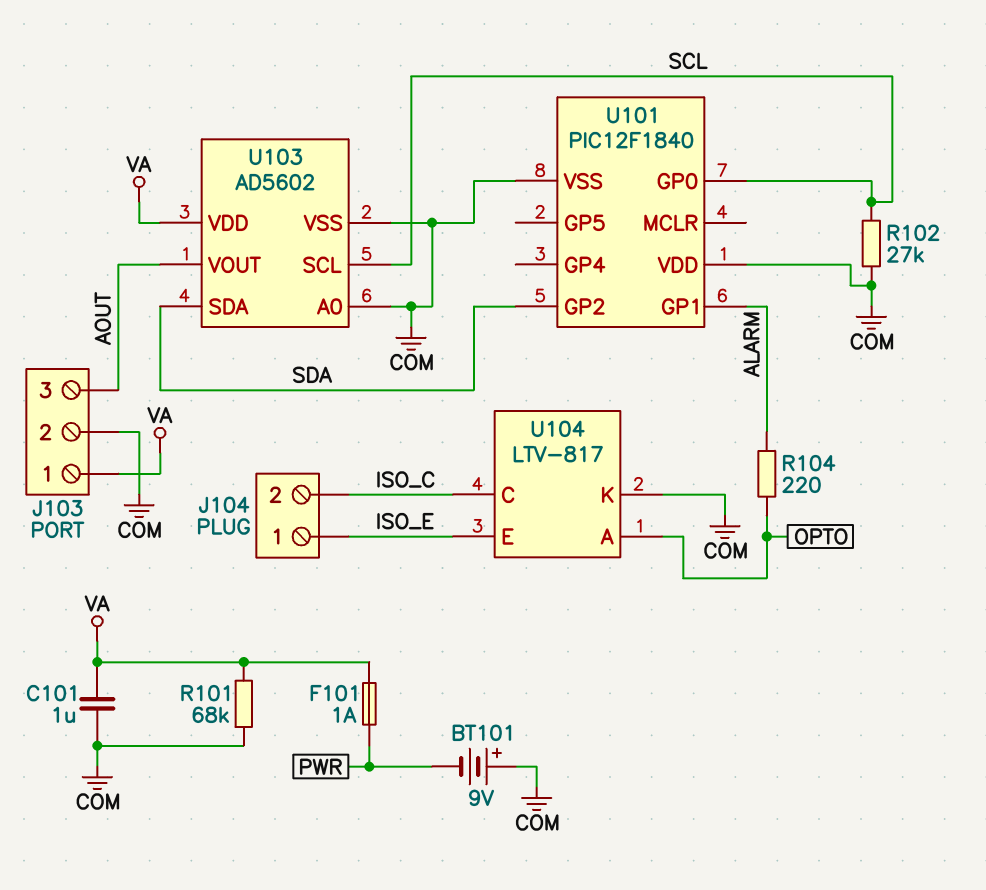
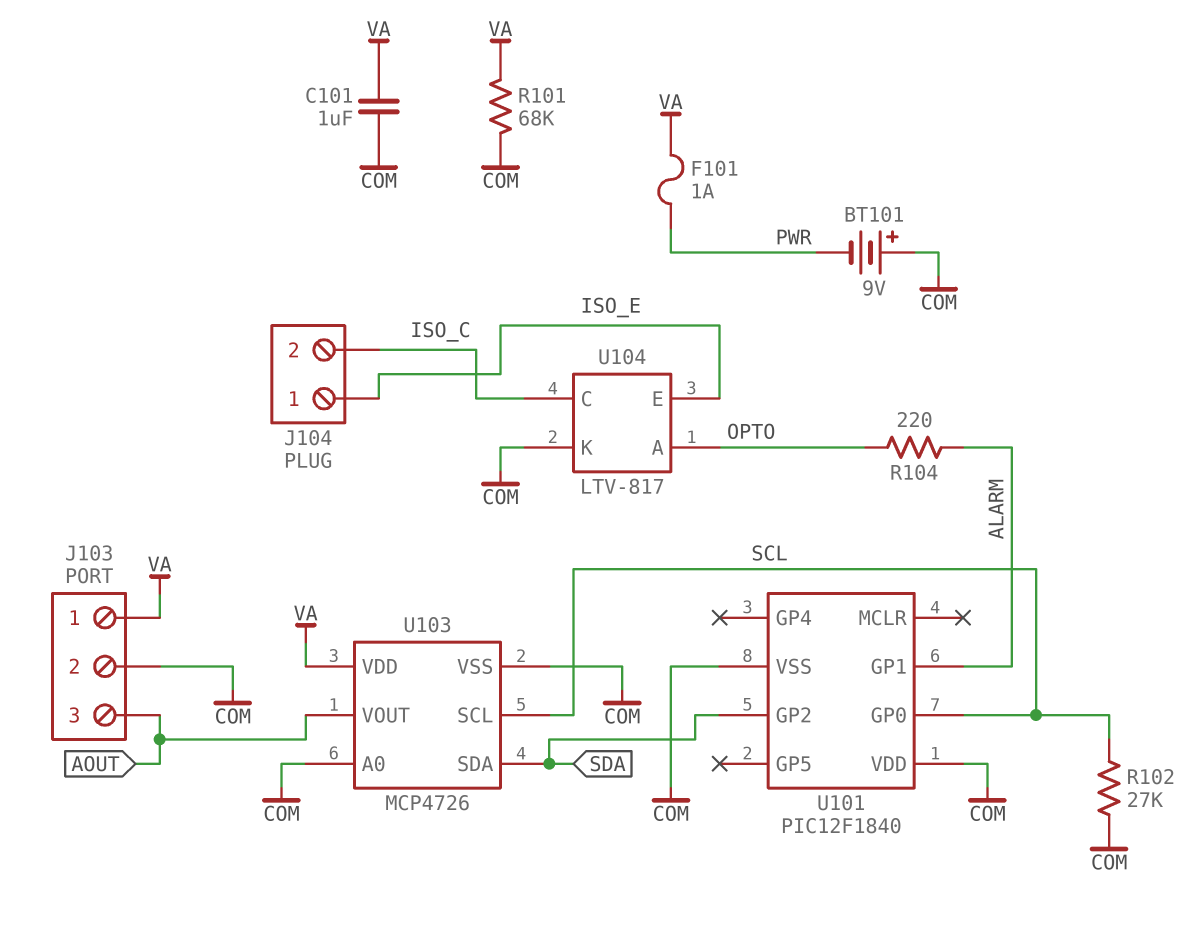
U103: AD5602 -> MCP4726

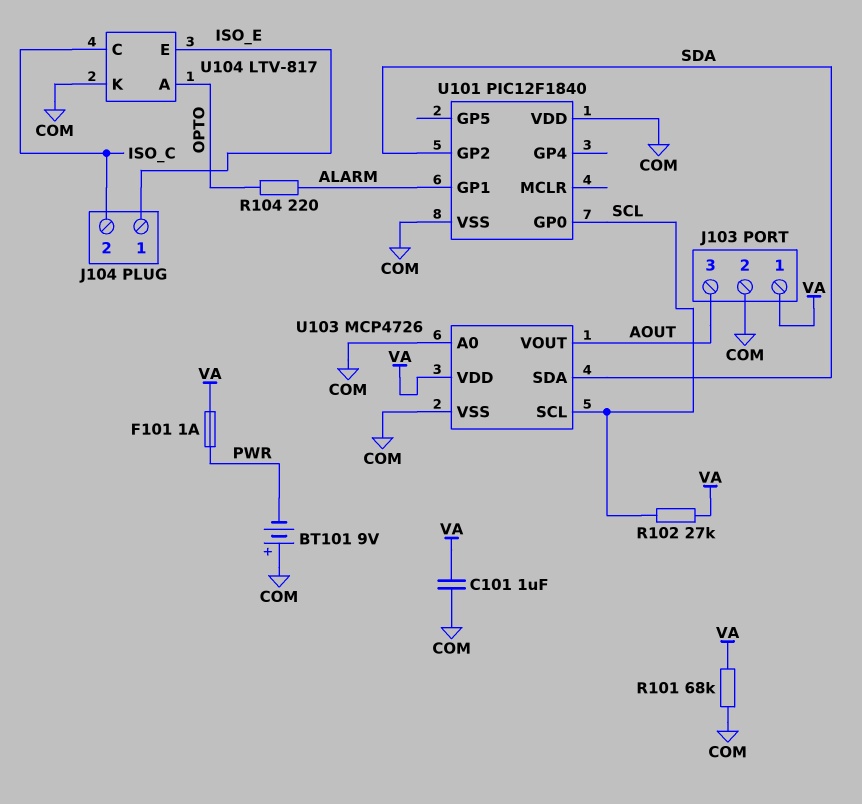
R102: 27k (COM, SCL) -> 27k (SCL, VA)

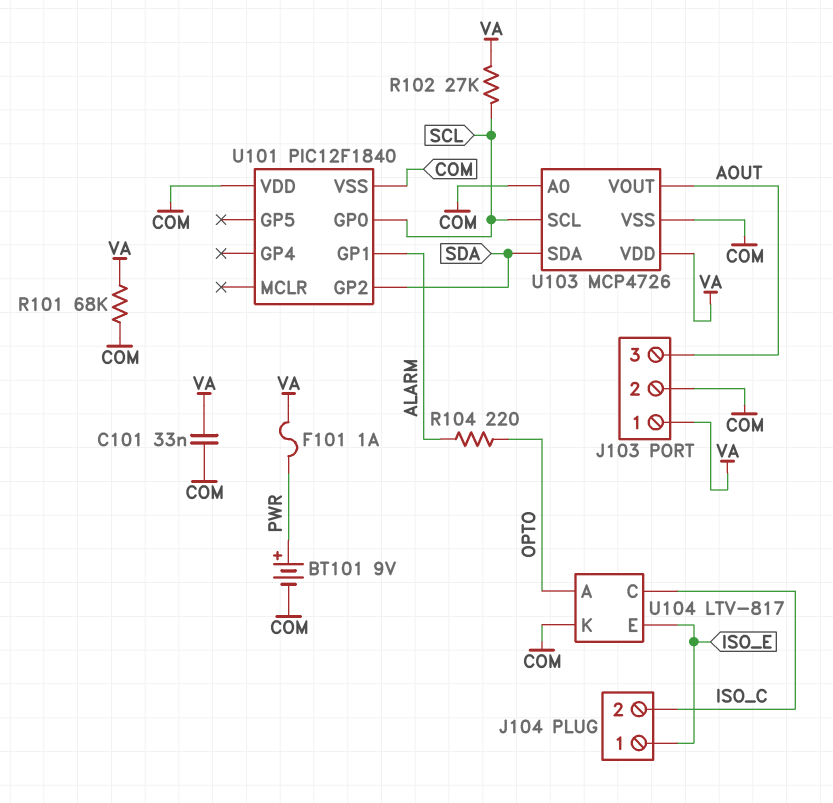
BT101: 9V (plus COM, minus PWR) -> 9V (plus PWR, minus COM)
C101: 1uF (COM, VA) -> 33nF (COM, VA)

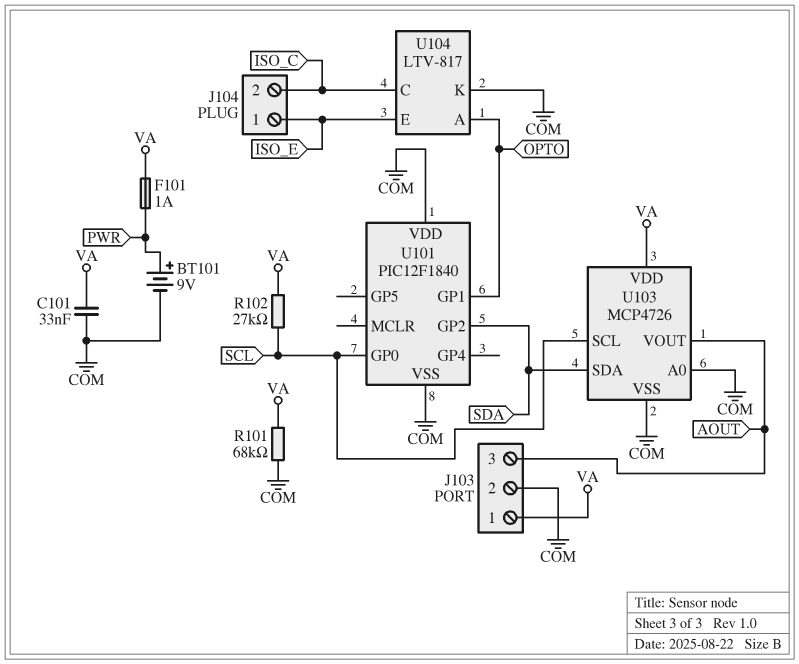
R104: 220 (ALARM, OPTO) -> none
U101 pin GP1: ALARM -> OPTO

